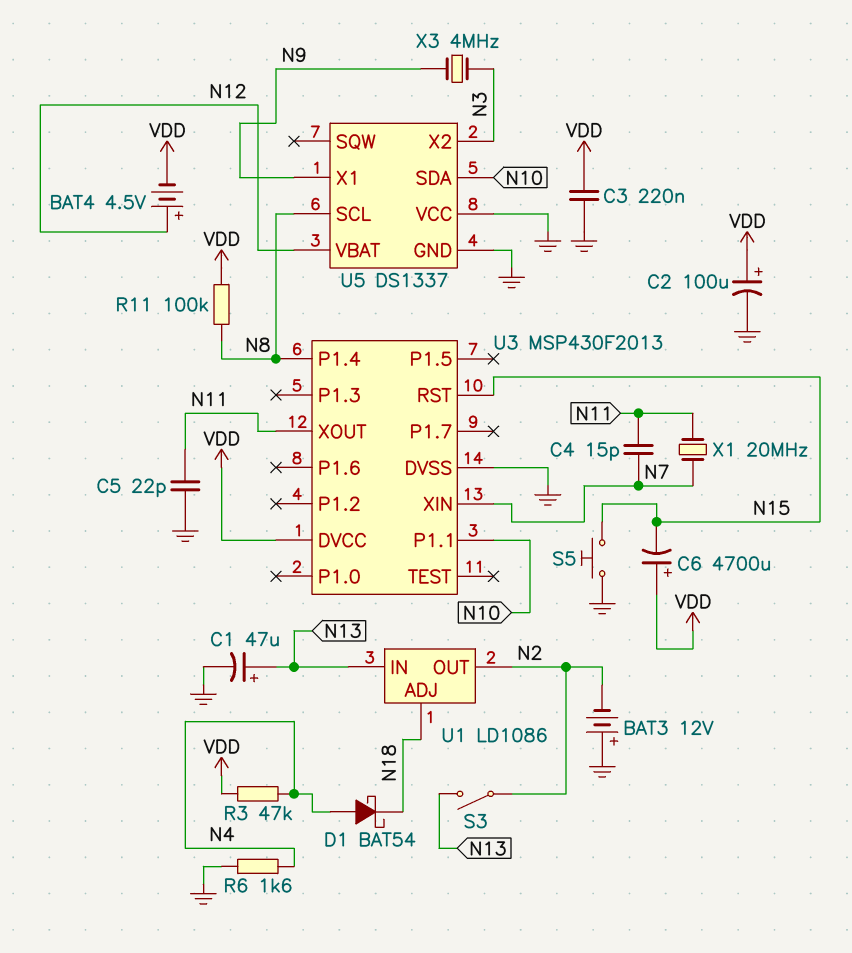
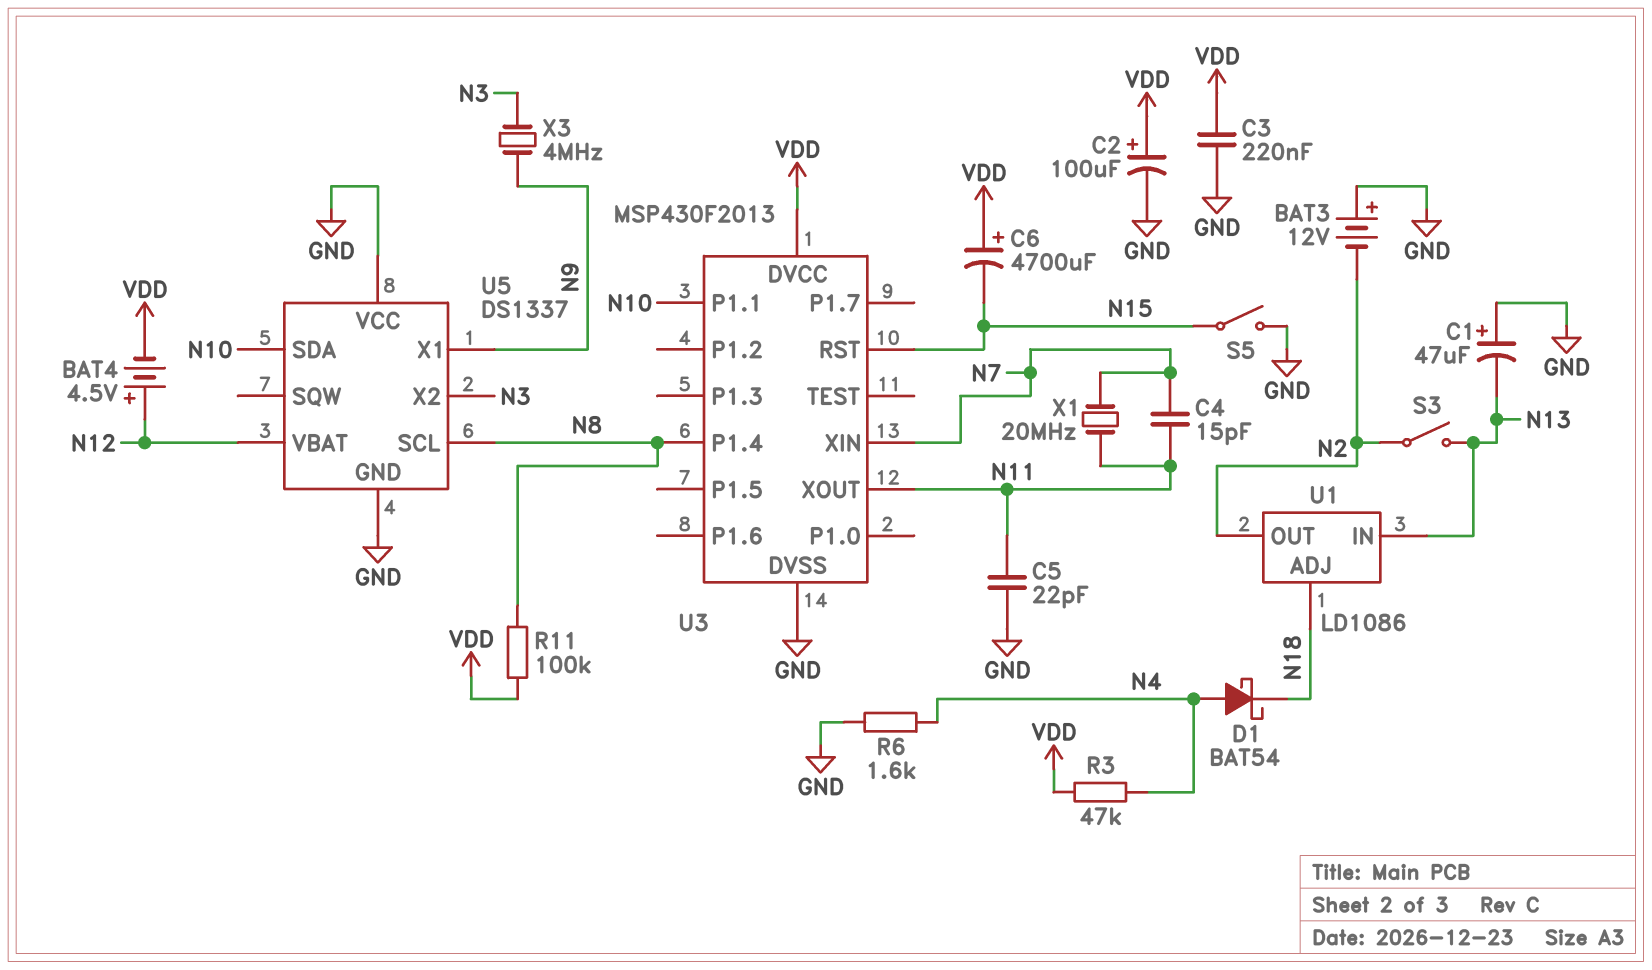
C1: 47uF (plus N13, minus GND) -> 47uF (plus GND, minus N13)
S5: button (GND, N15) -> switch (GND, N15)

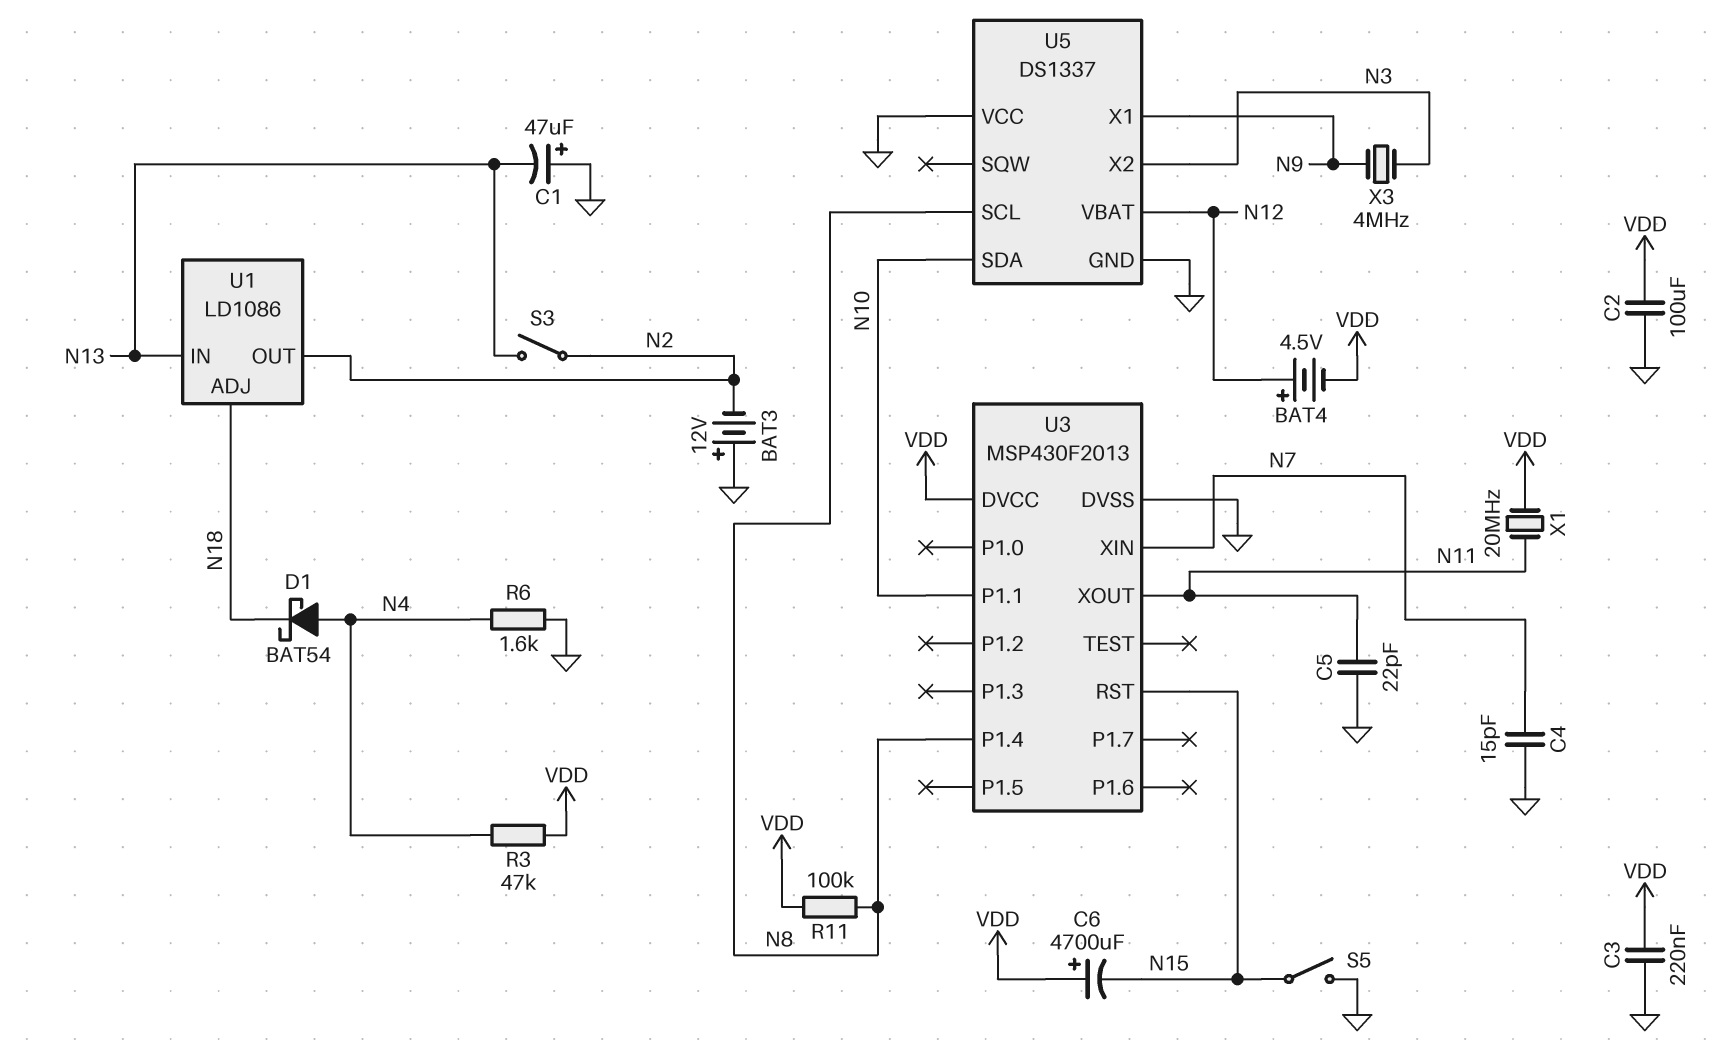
C2: 100uF (plus VDD, minus GND) -> 100uF (GND, VDD)
C4: 15pF (N7, N11) -> 15pF (GND, N7)
X1: 20MHz (N7, N11) -> 20MHz (N11, VDD)

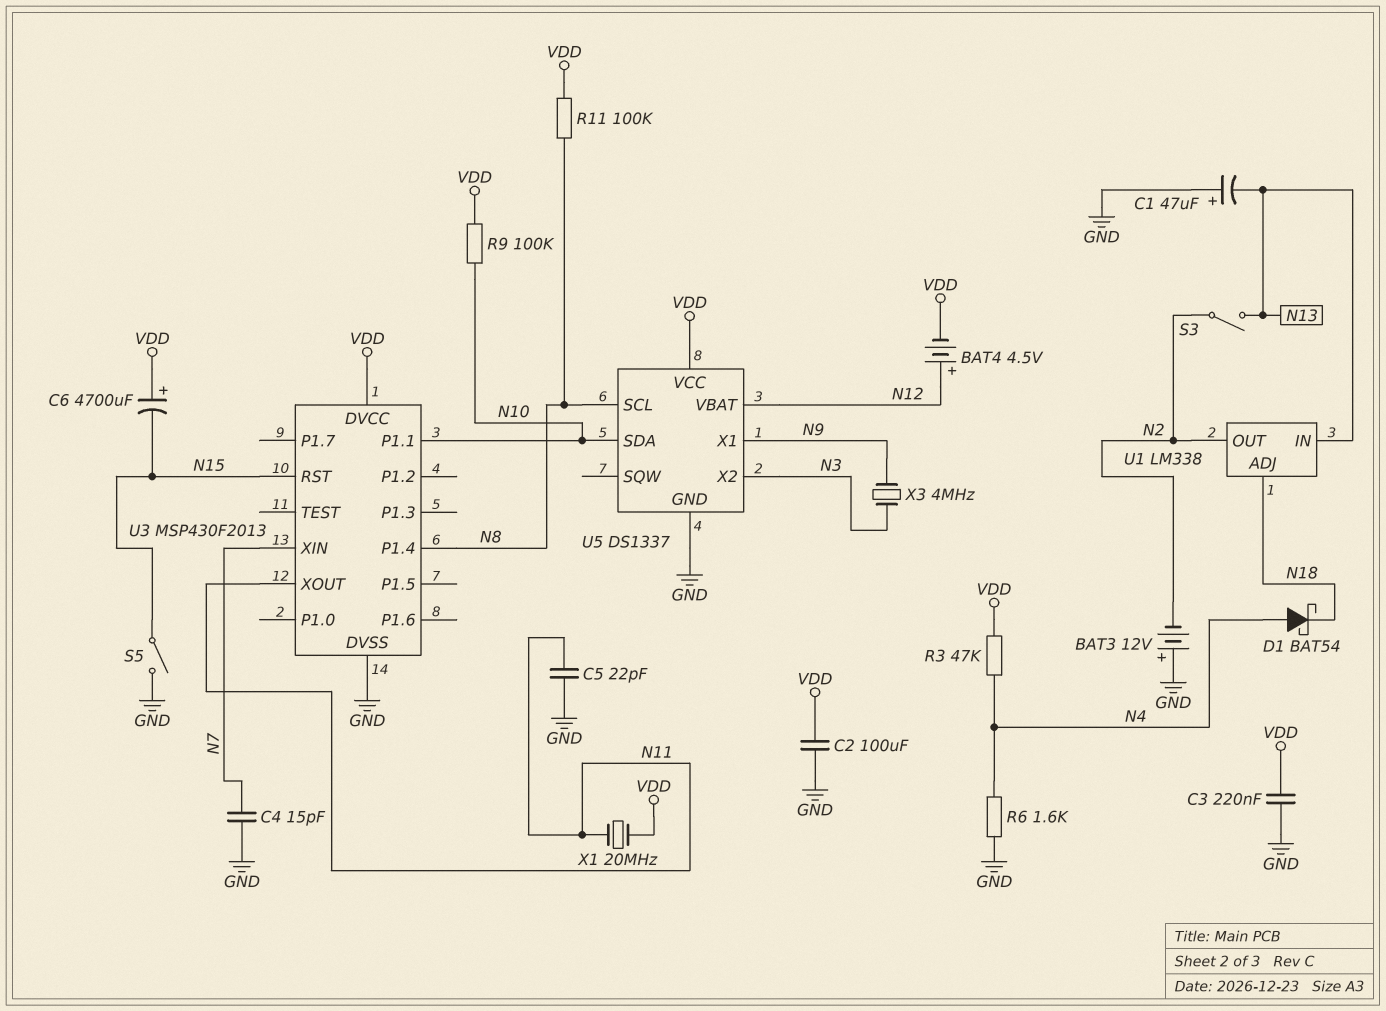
R9: none -> 100k (N10, VDD)
U1: LD1086 -> LM338
U5 pin VCC: GND -> VDD

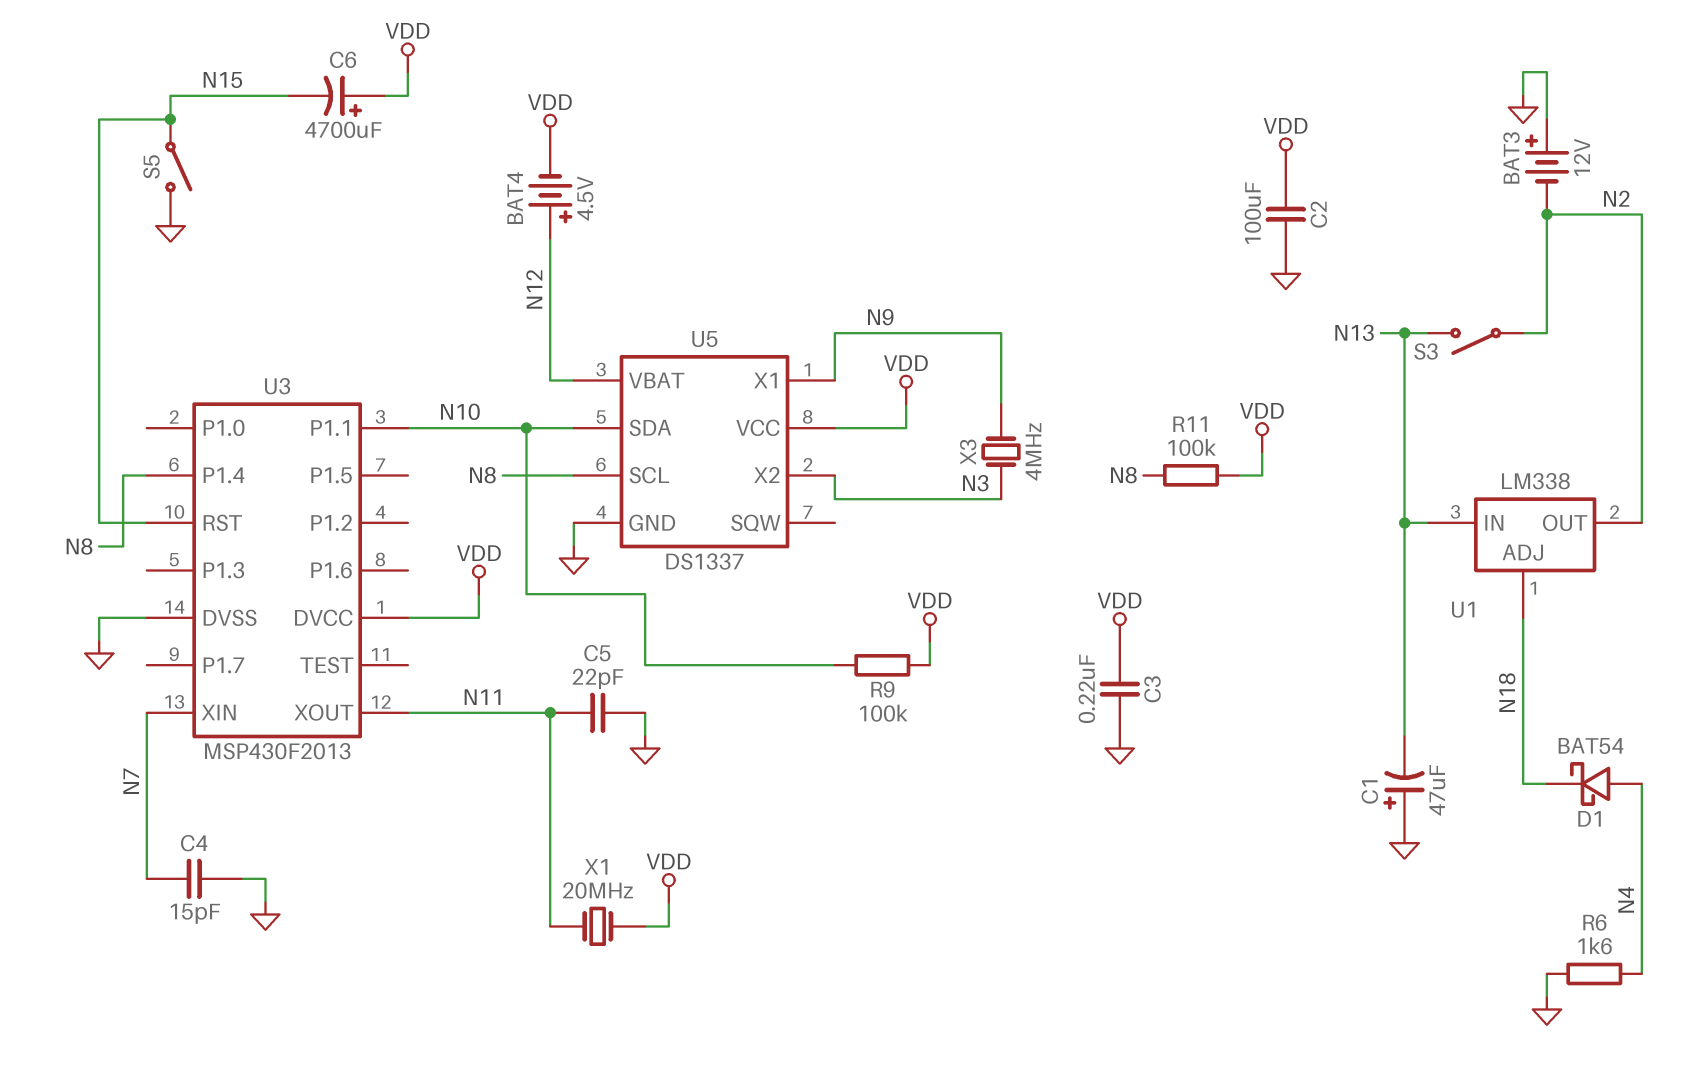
R3: 47k (N4, VDD) -> none

